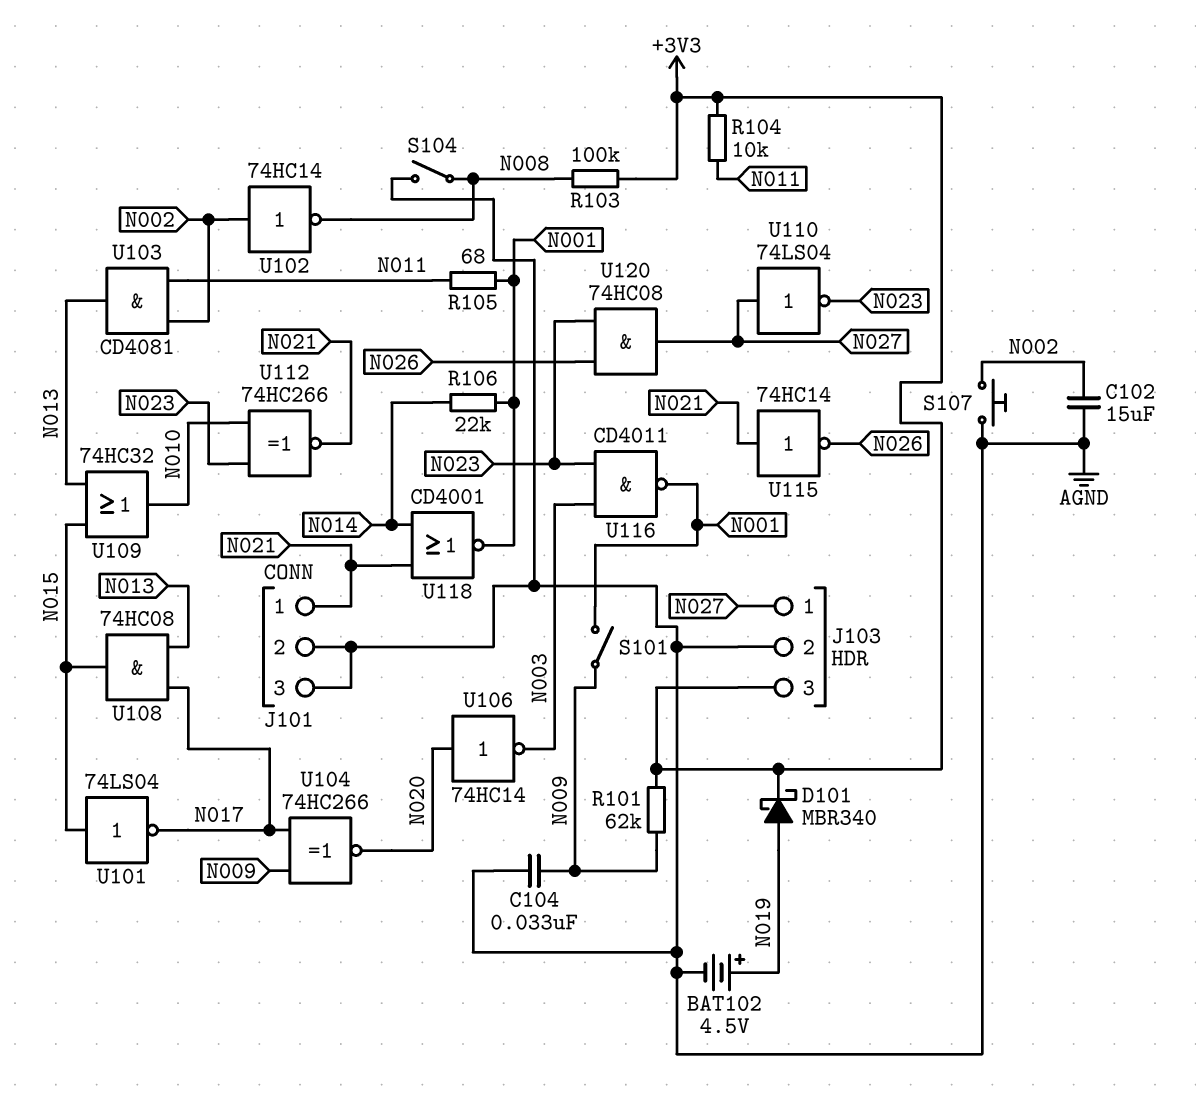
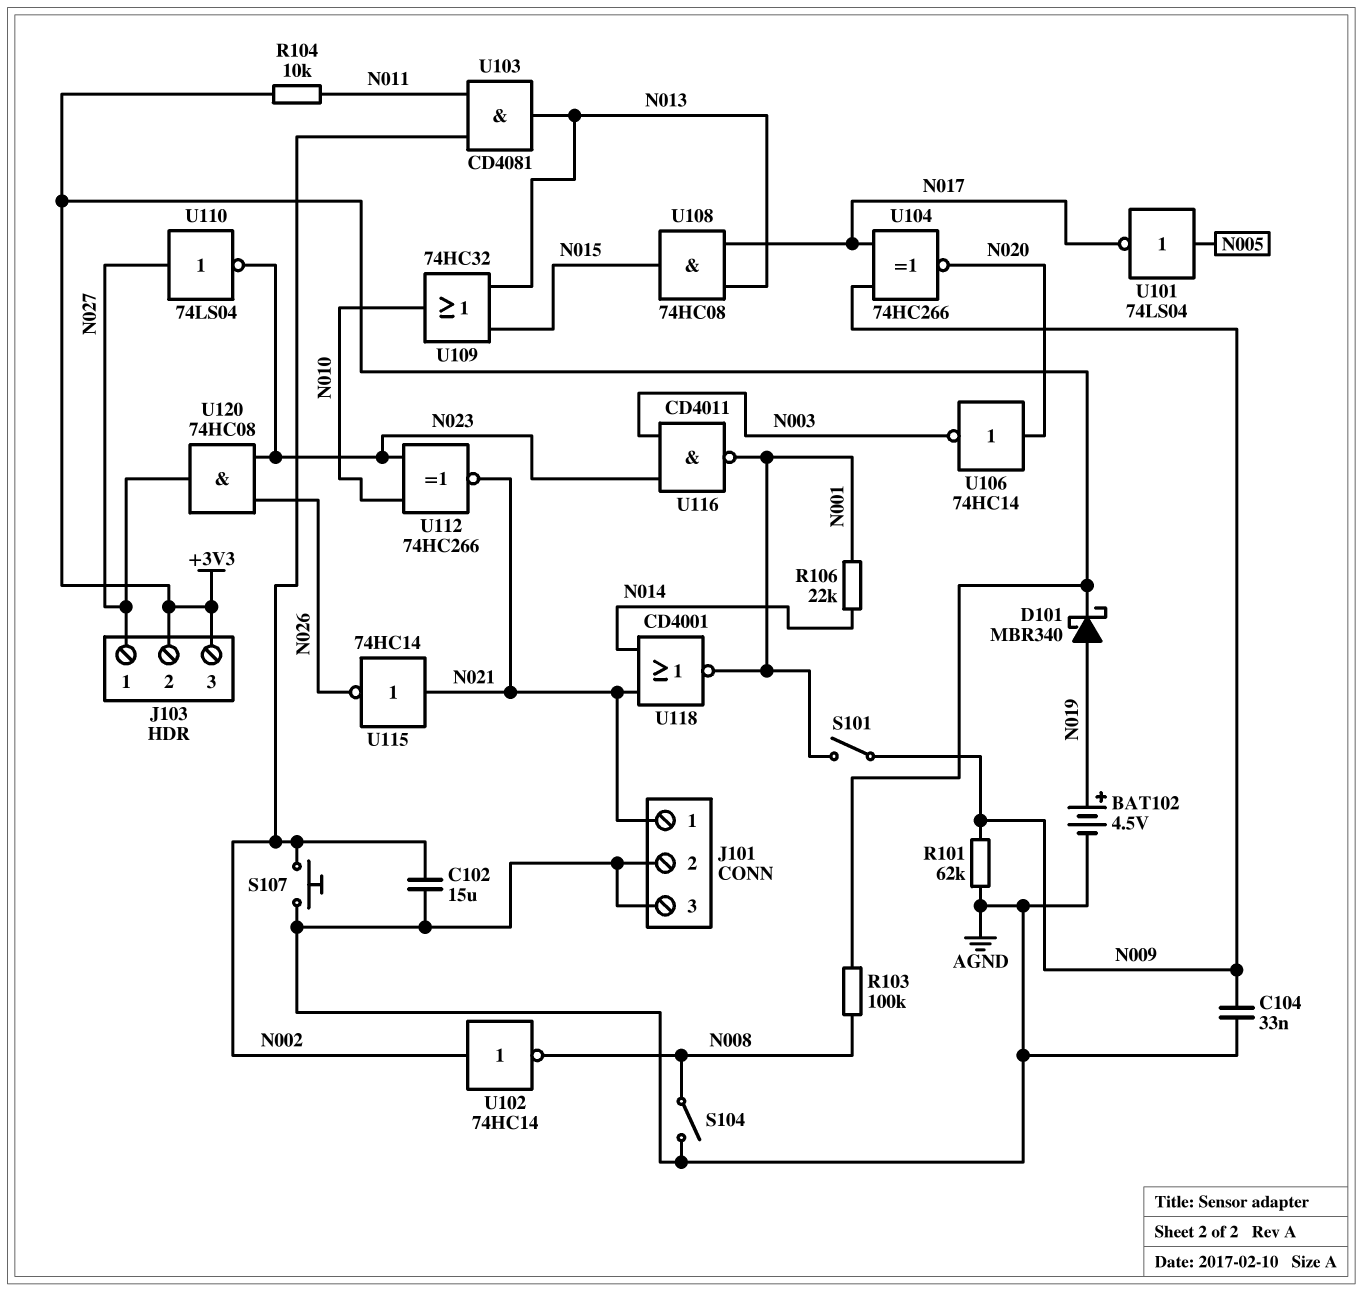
J103 pin 2: AGND -> +3V3
R101: 62k (+3V3, N009) -> 62k (AGND, N009)
R105: 68 (N001, N011) -> none
U101: NOT 74LS04 (in N015, out N017) -> NOT 74LS04 (in N005, out N017)

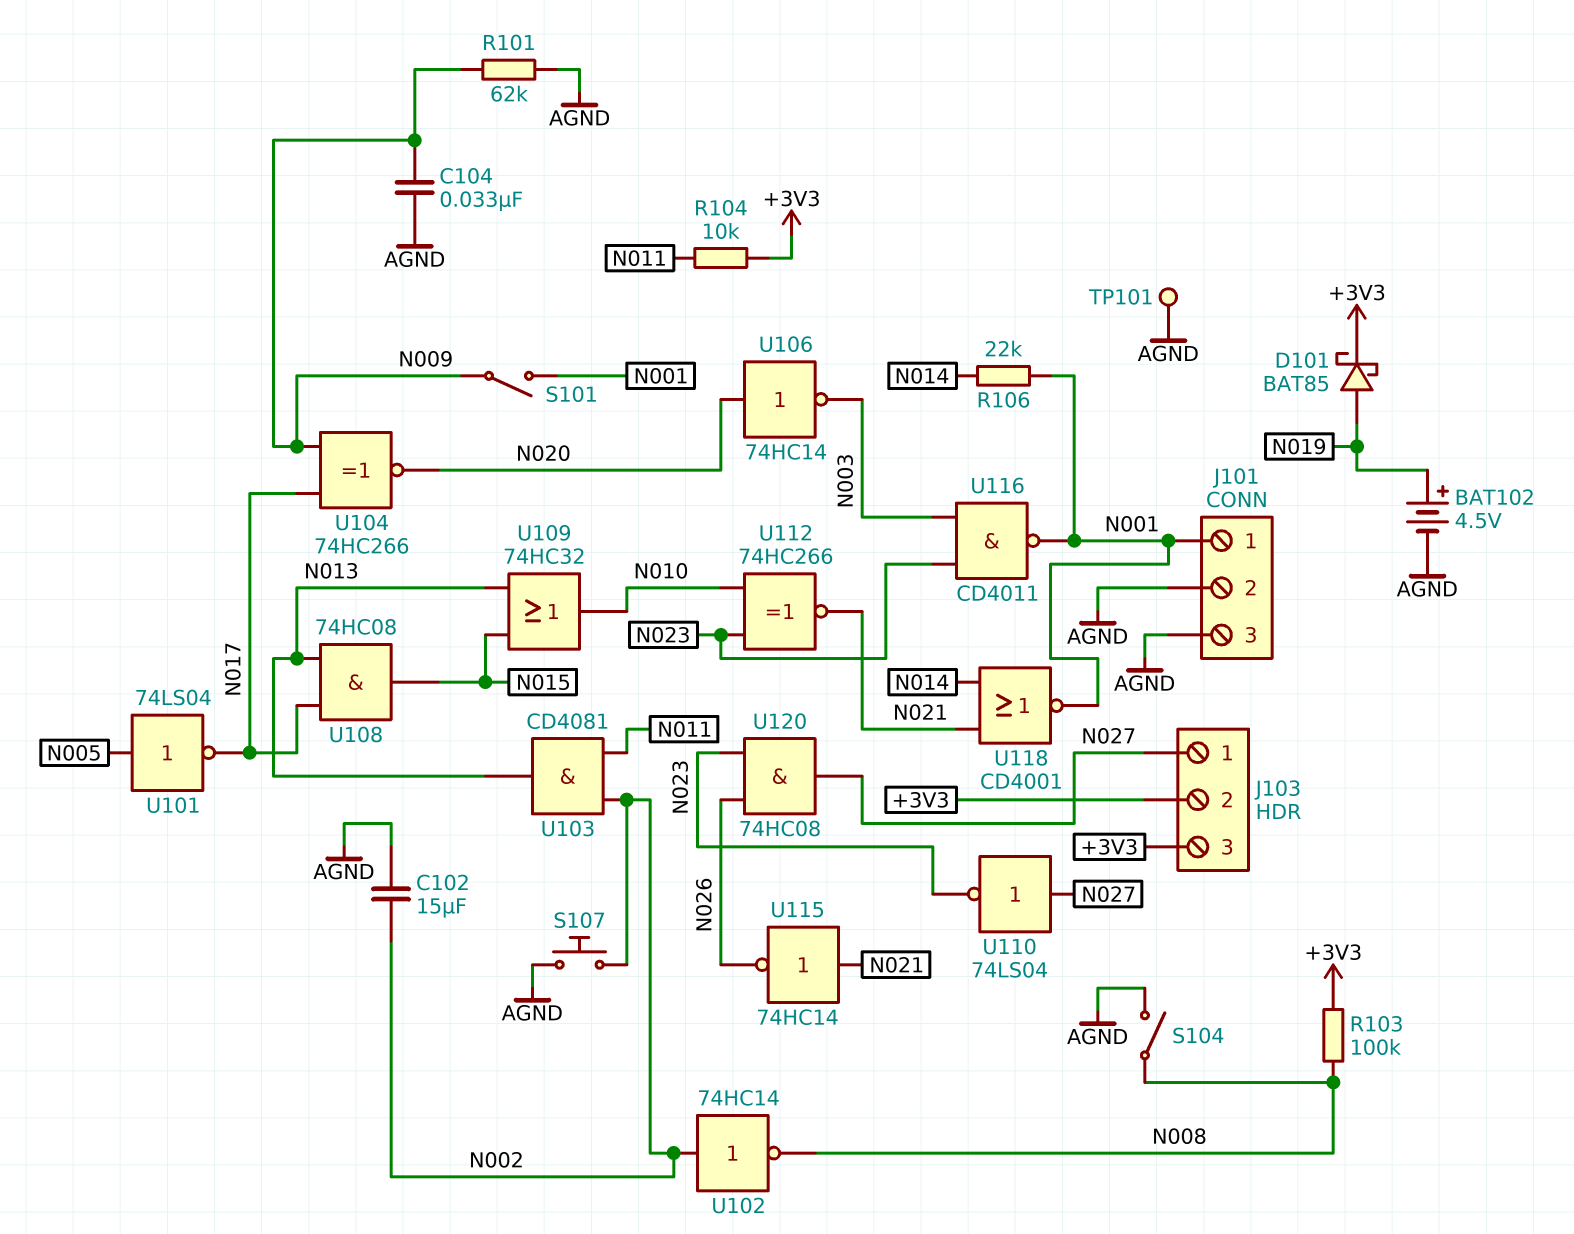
D101: schottky MBR340 (A N019, K +3V3) -> schottky BAT85 (A N019, K +3V3)
J101 pin 1: N021 -> N001
TP101: none -> test point (AGND)

